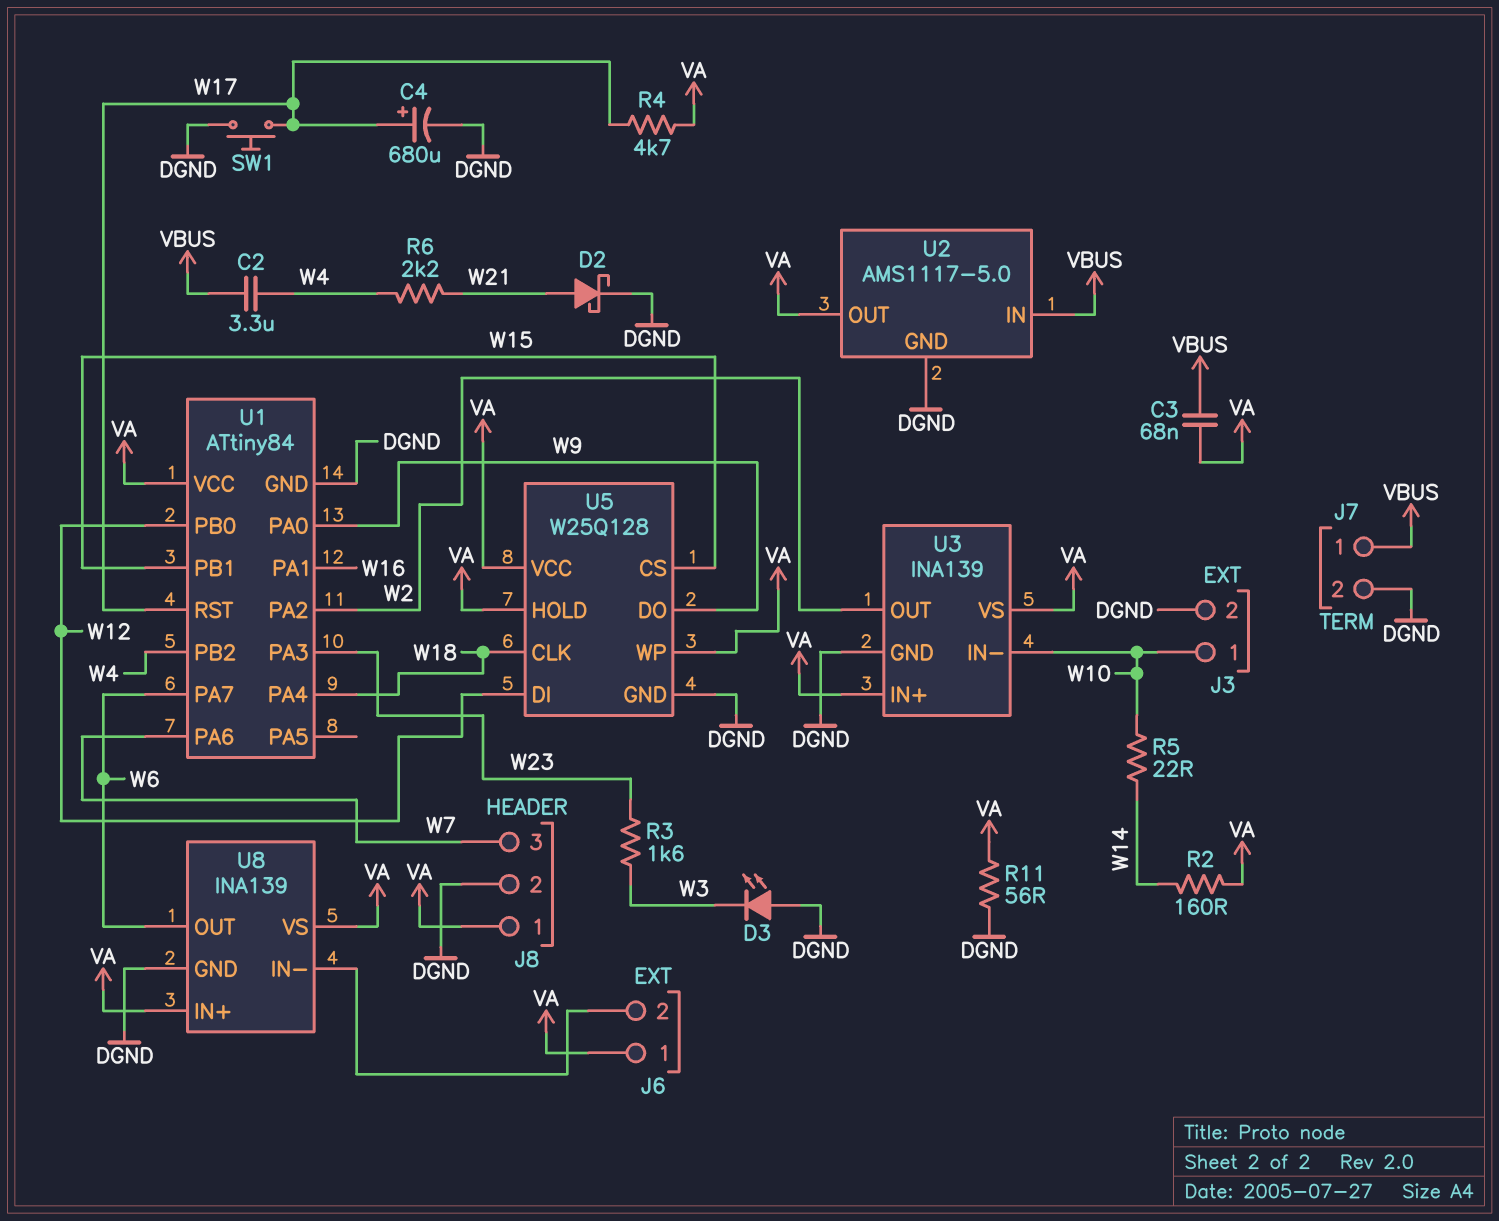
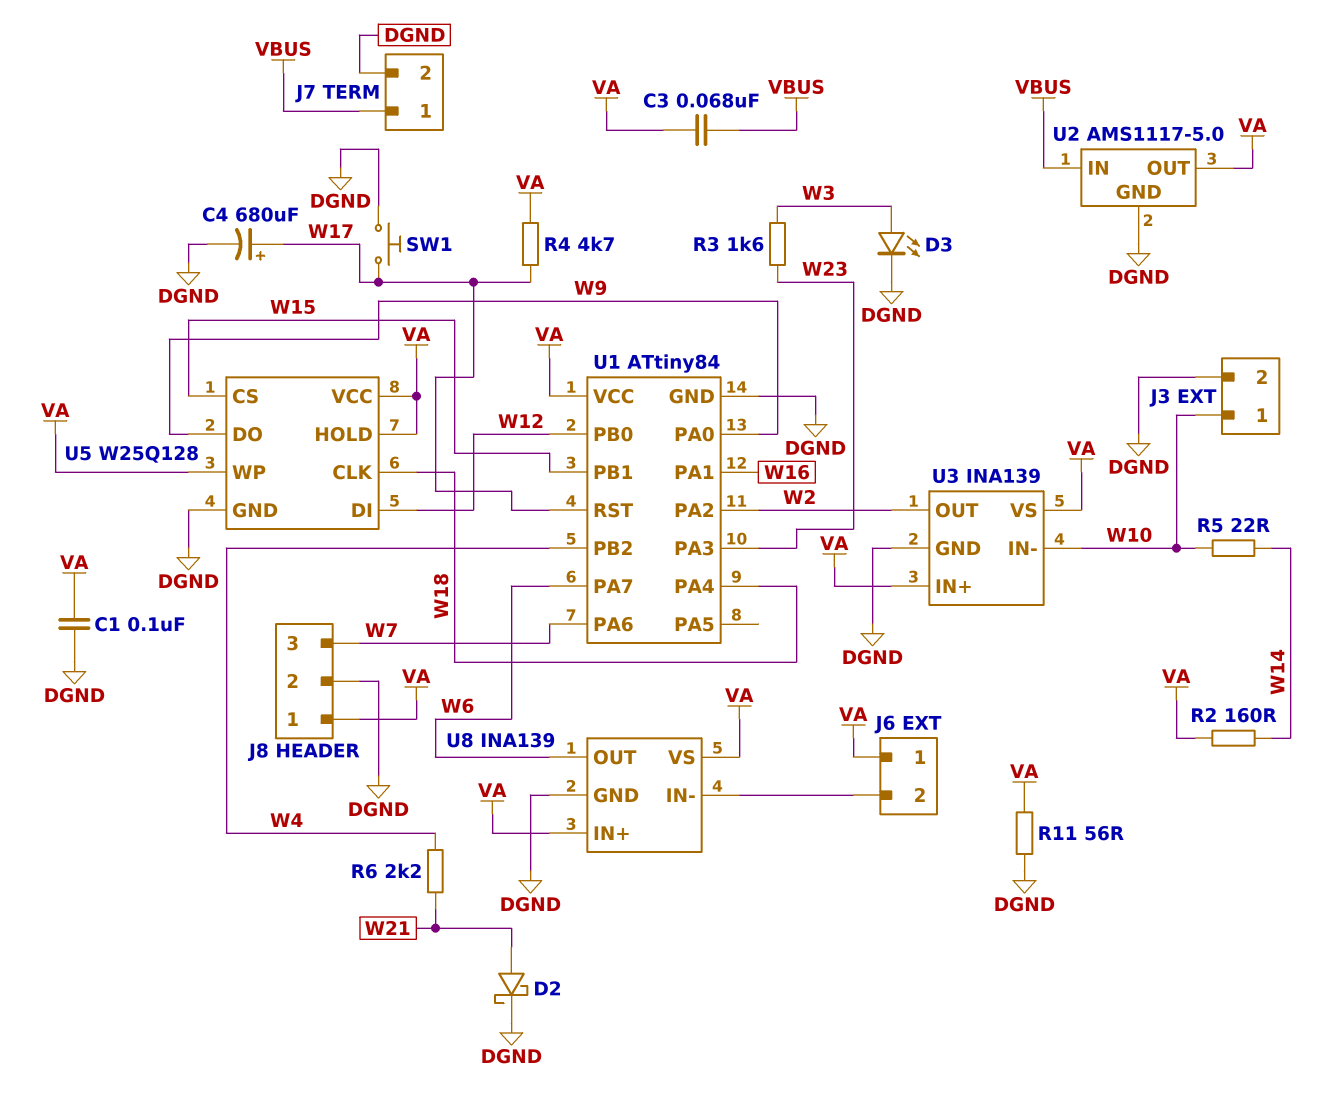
C1: none -> 100nF (DGND, VA)
C2: 3.3uF (VBUS, W4) -> none
D3: LED (A DGND, K W3) -> LED (A W3, K DGND)

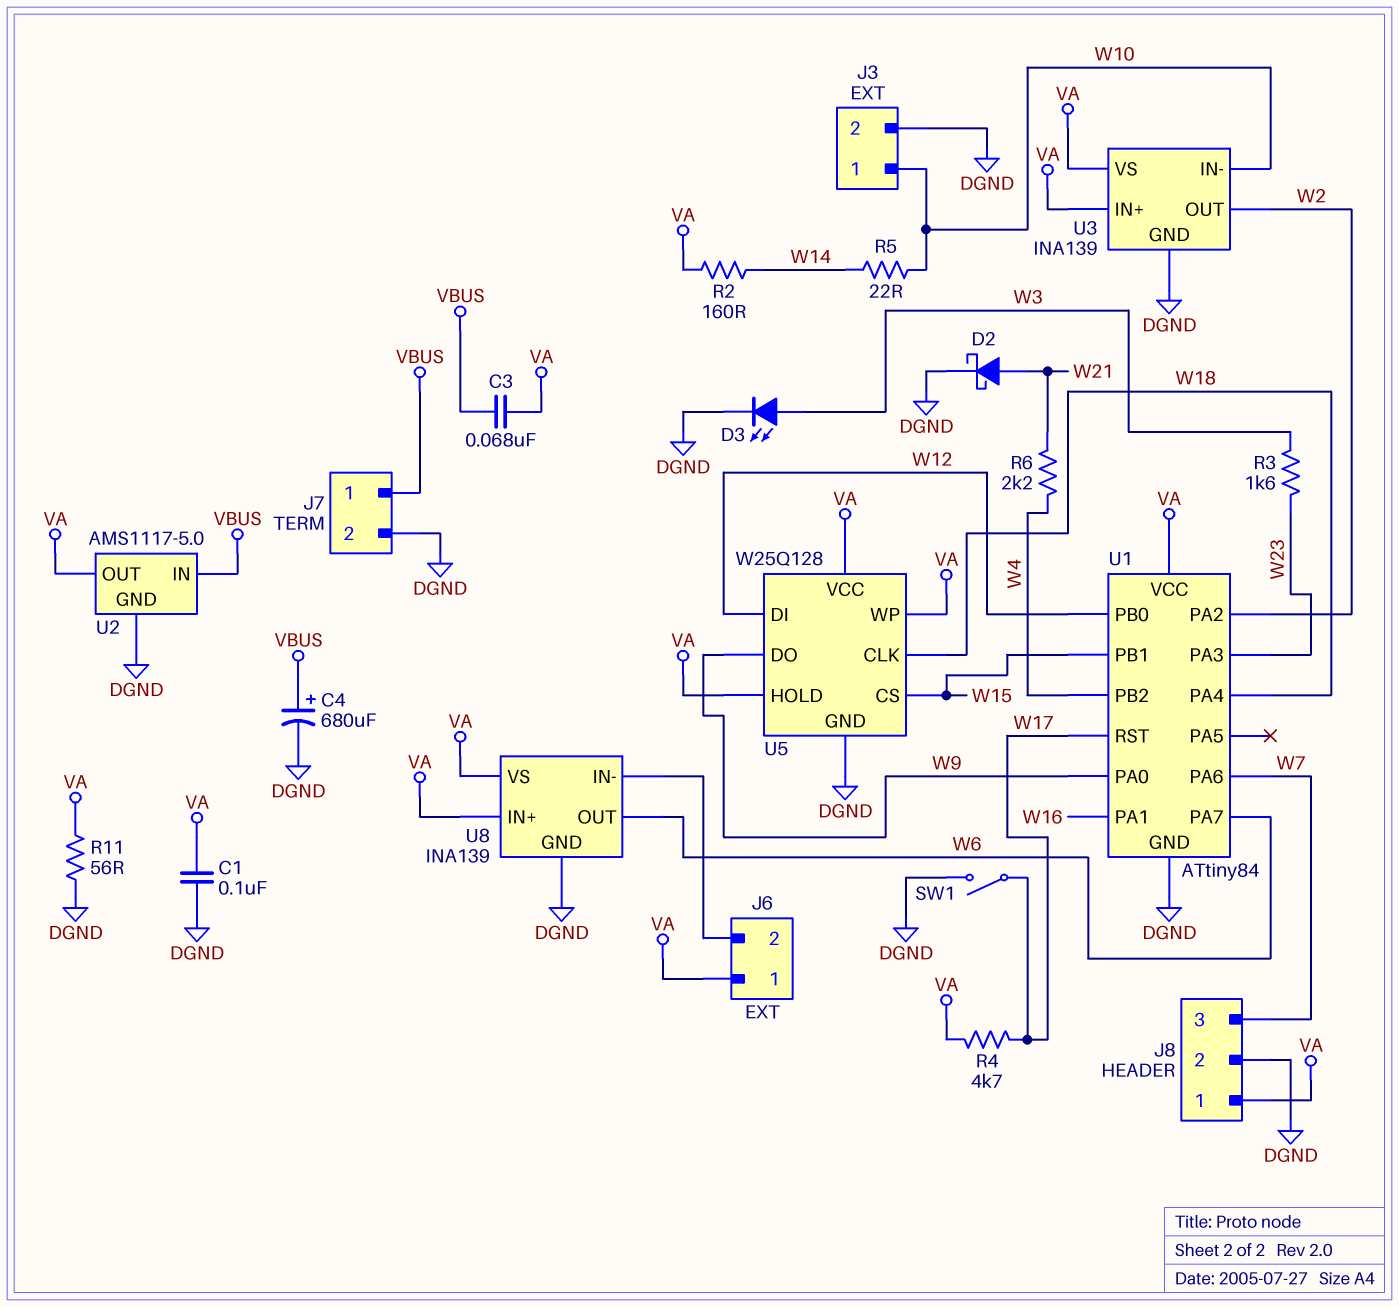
C4: 680uF (plus W17, minus DGND) -> 680uF (plus VBUS, minus DGND)
SW1: button (DGND, W17) -> switch (DGND, W17)

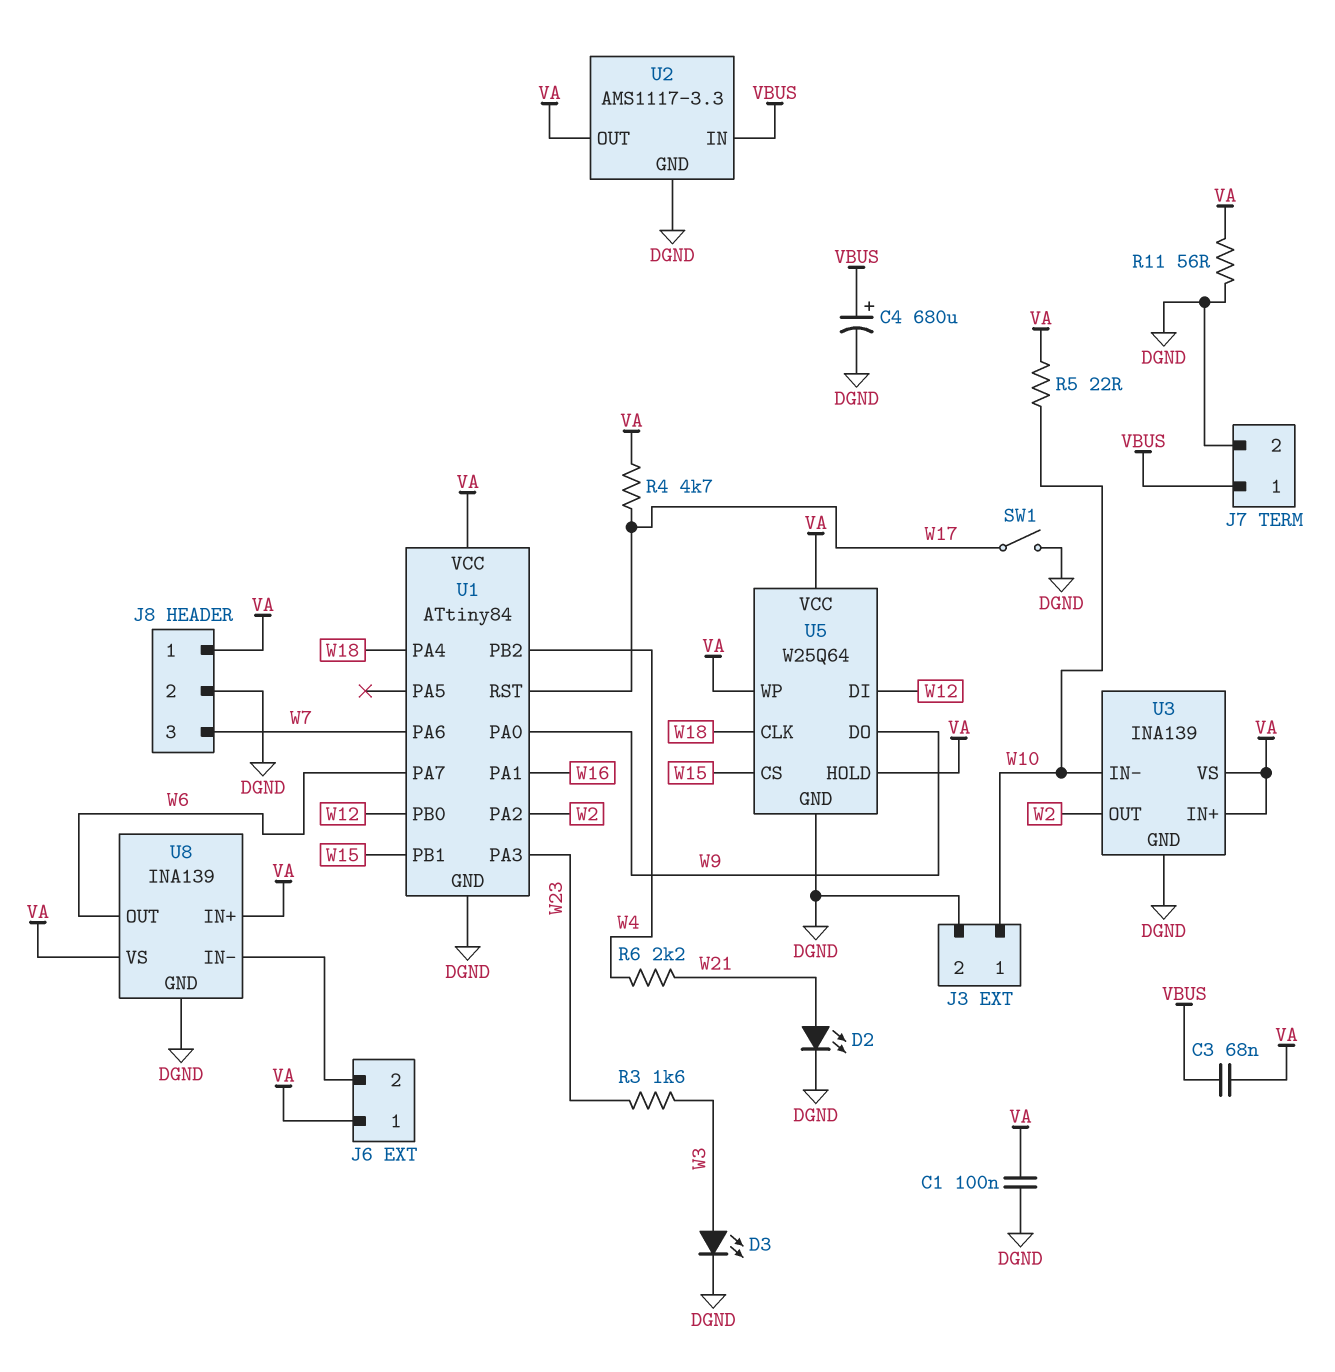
D2: schottky (A W21, K DGND) -> LED (A W21, K DGND)
R2: 160 (VA, W14) -> none
R5: 22 (W10, W14) -> 22 (VA, W10)
U2: AMS1117-5.0 -> AMS1117-3.3
U5: W25Q128 -> W25Q64

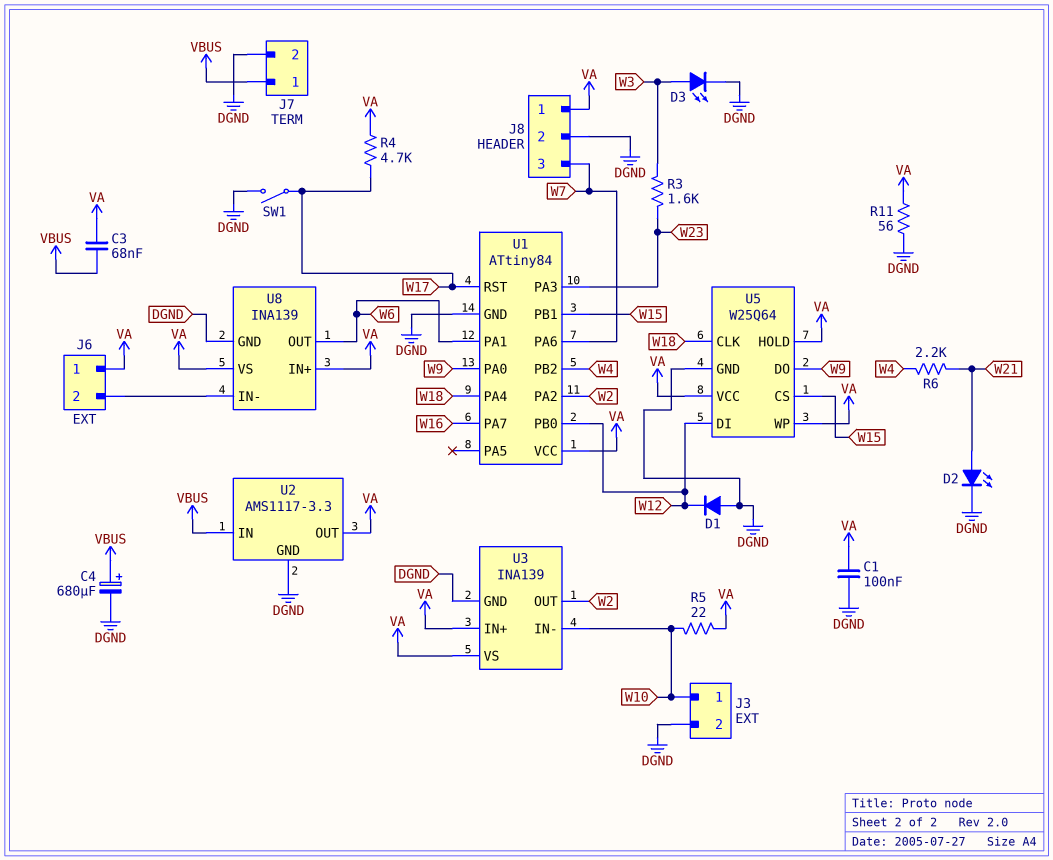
D1: none -> diode (A DGND, K W12)
U1 pin PA1: W16 -> W6
U1 pin PA7: W6 -> W16

